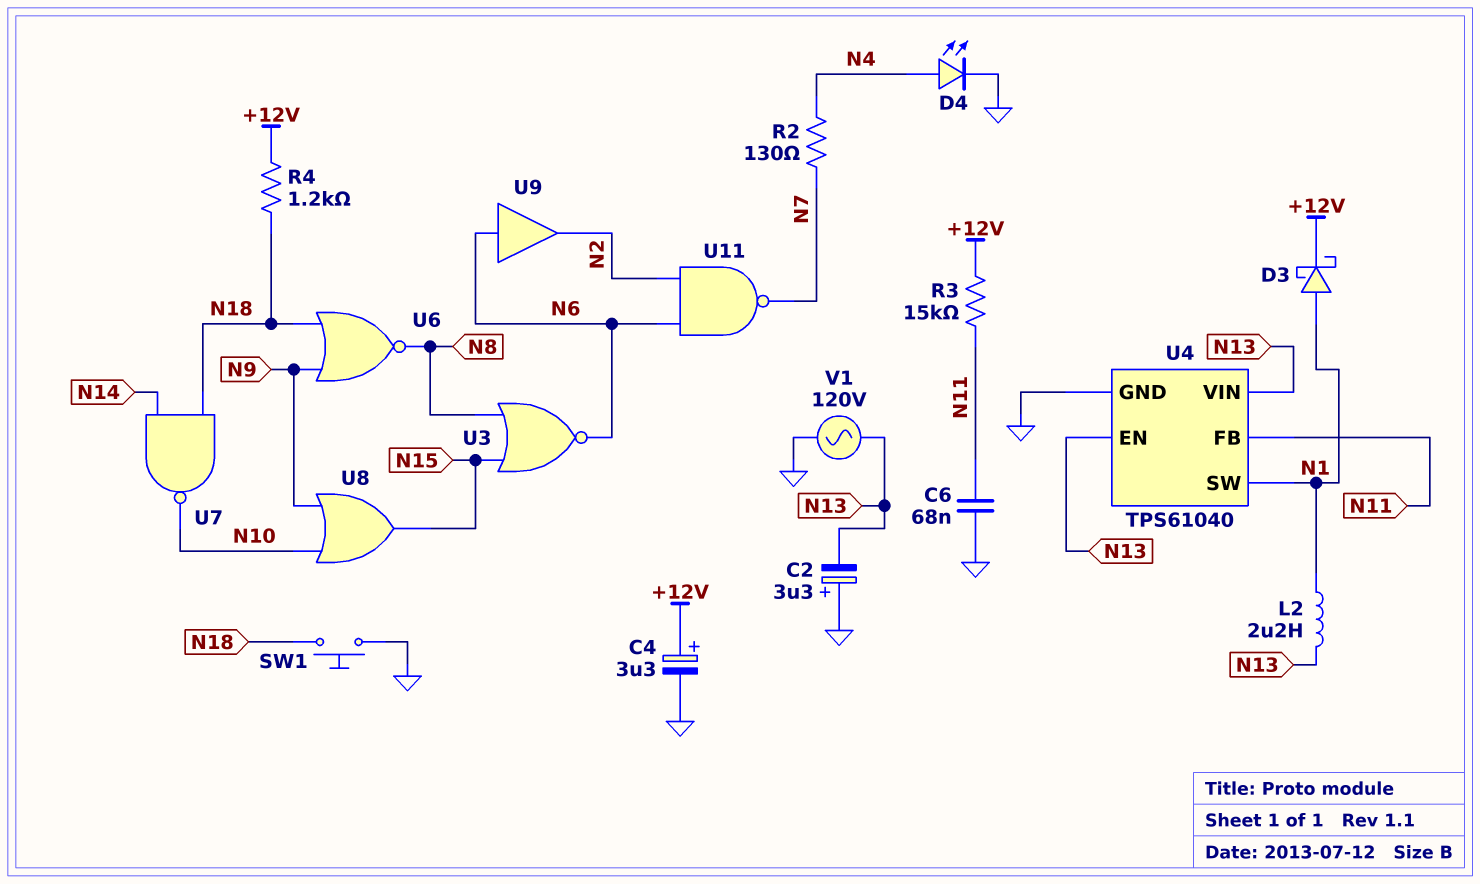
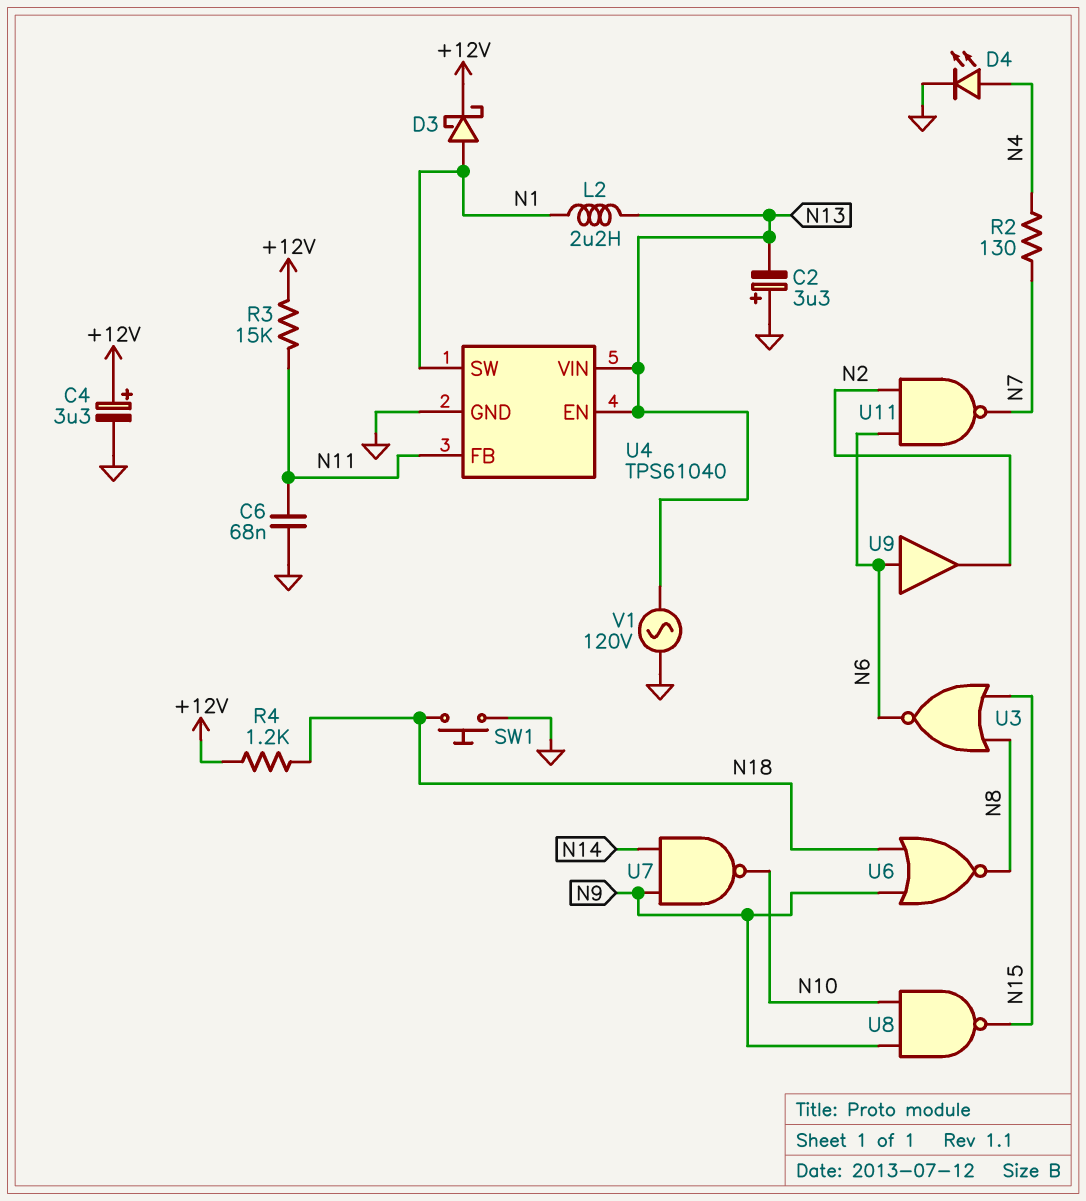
U7: NAND (in N14, in N18, out N10) -> NAND (in N9, in N14, out N10)
U8: OR (in N9, in N10, out N15) -> NAND (in N9, in N10, out N15)

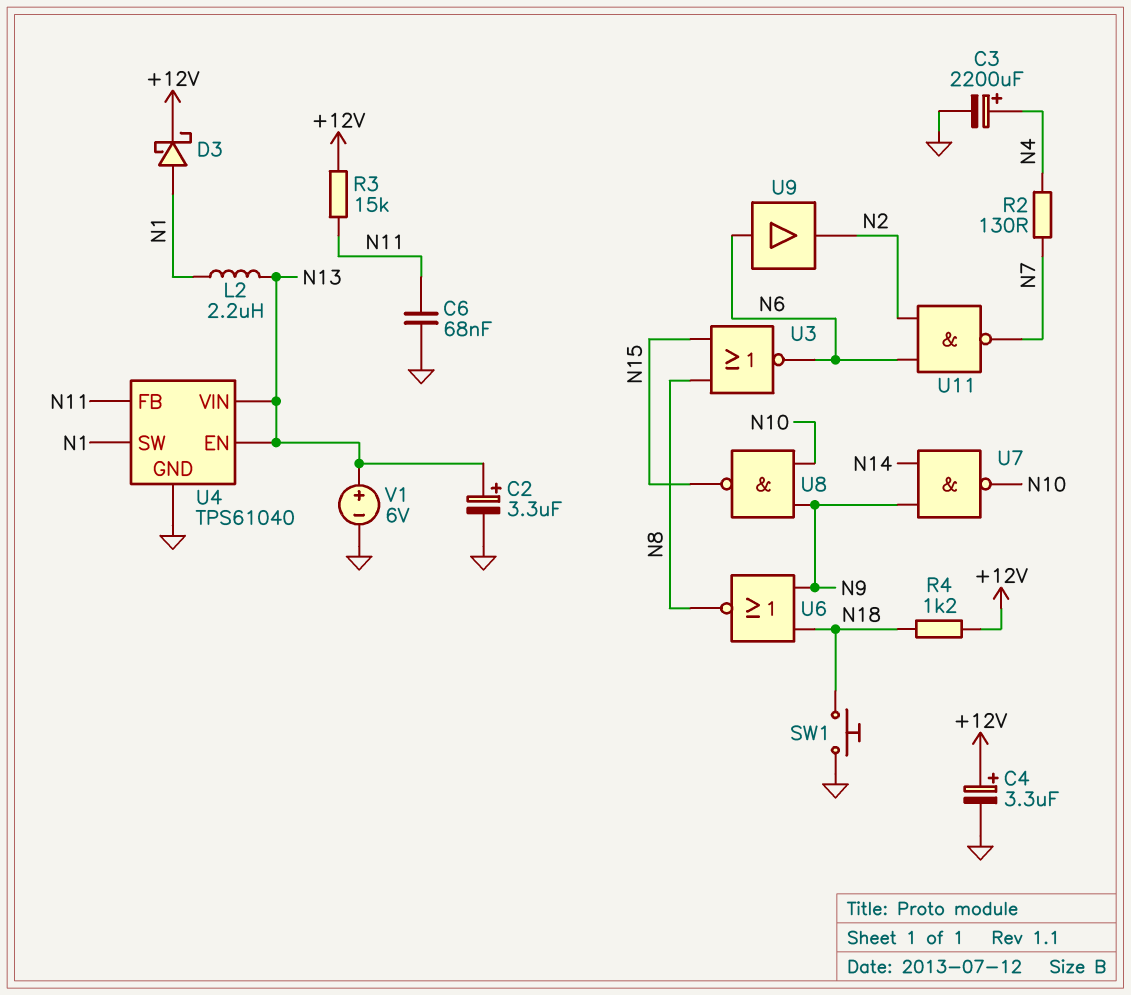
C2: 3.3uF (plus GND, minus N13) -> 3.3uF (plus N13, minus GND)
C3: none -> 2200uF (plus N4, minus GND)
D4: LED (A N4, K GND) -> none
V1: AC 120V (GND, N13) -> 6V (plus N13, minus GND)

